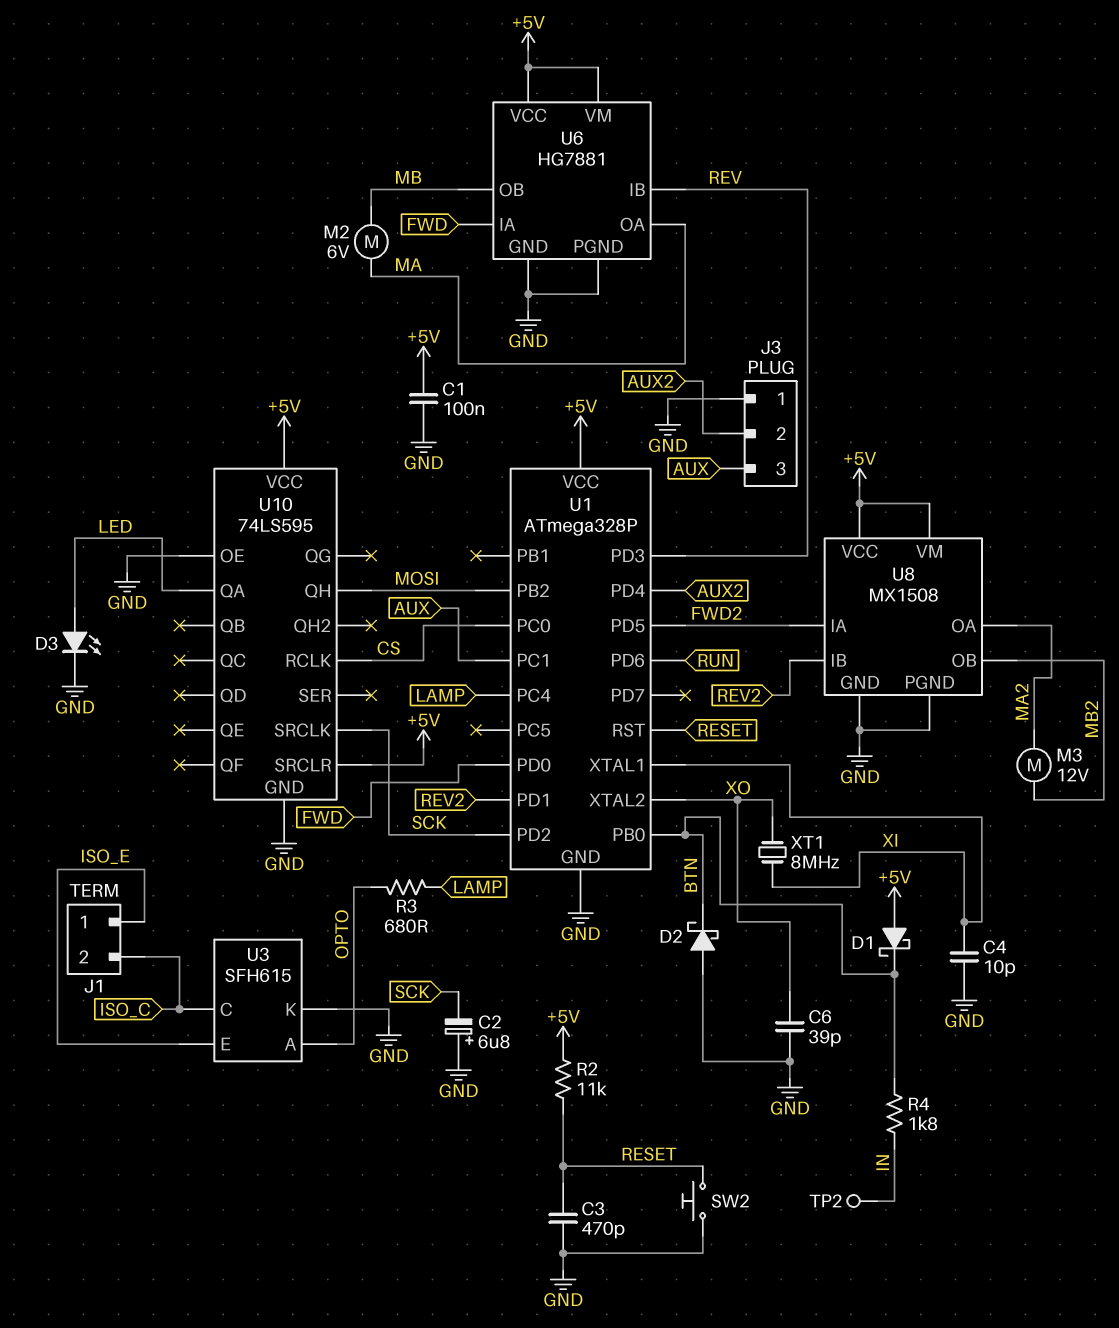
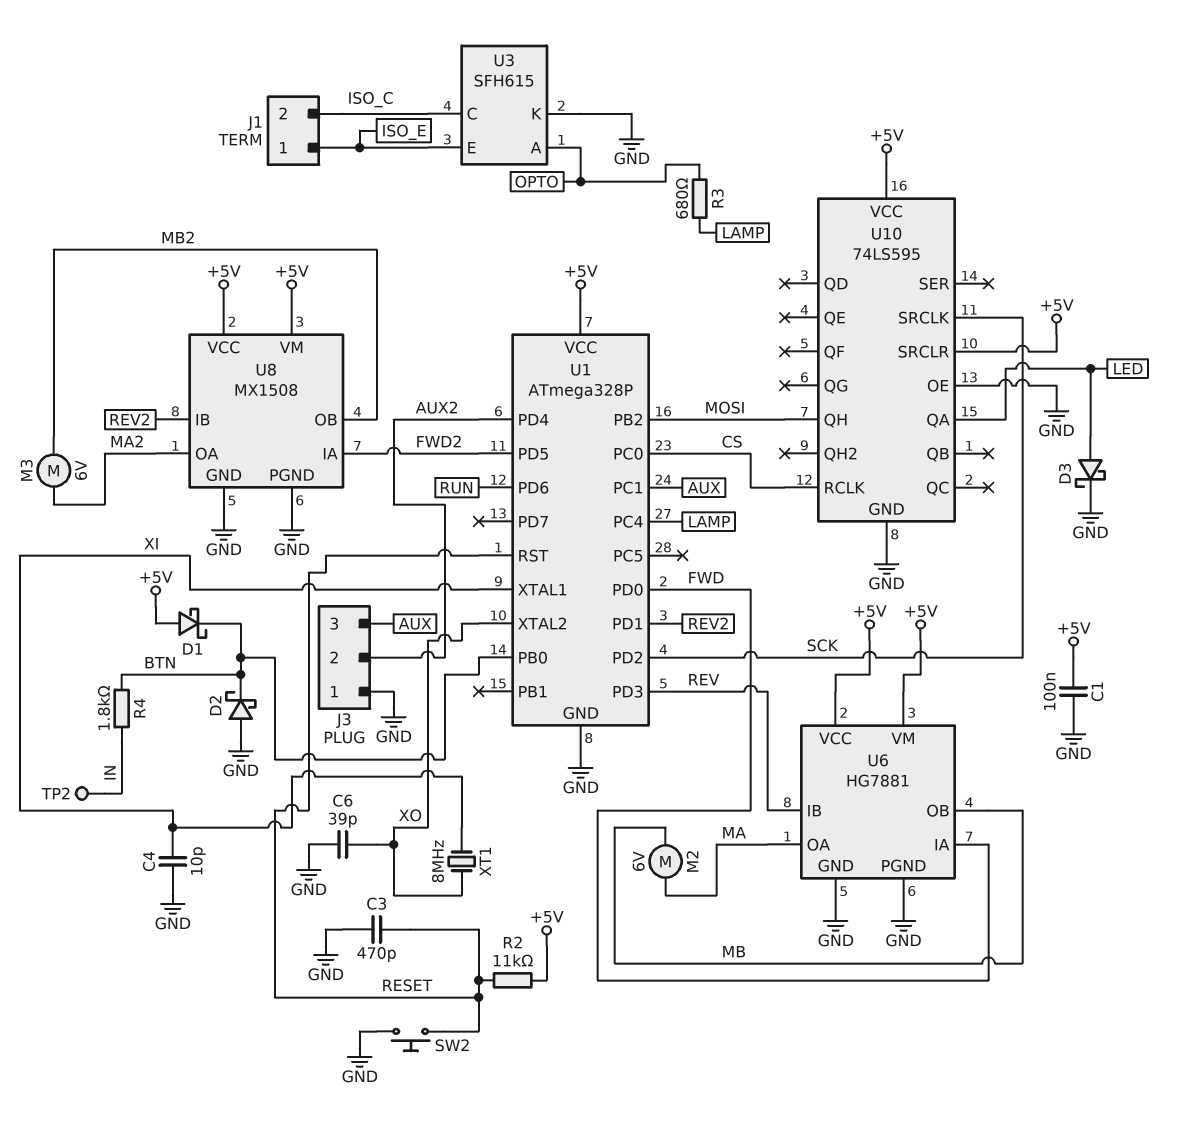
C2: 6.8uF (plus GND, minus SCK) -> none
D3: LED (A LED, K GND) -> schottky (A LED, K GND)
M3: motor 12V (MA2, MB2) -> motor 6V (MA2, MB2)

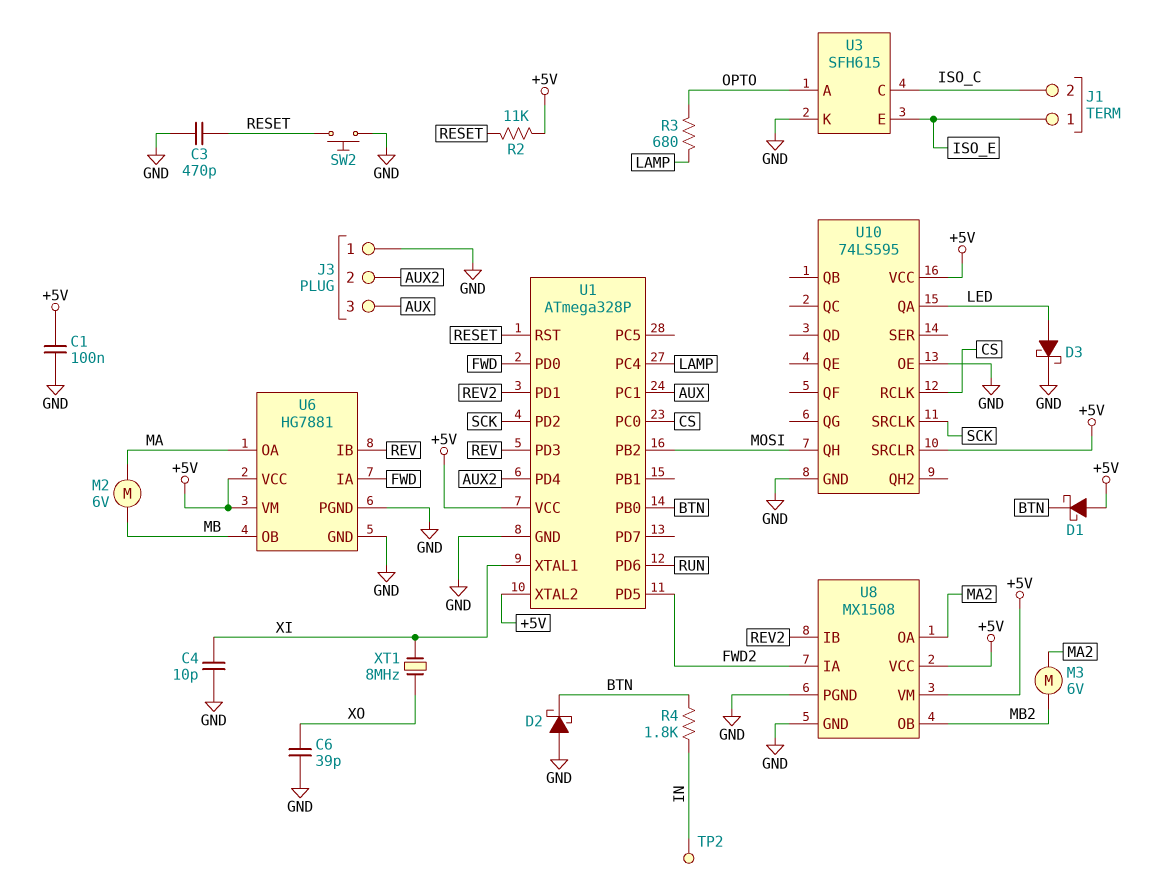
U1 pin XTAL2: XO -> +5V

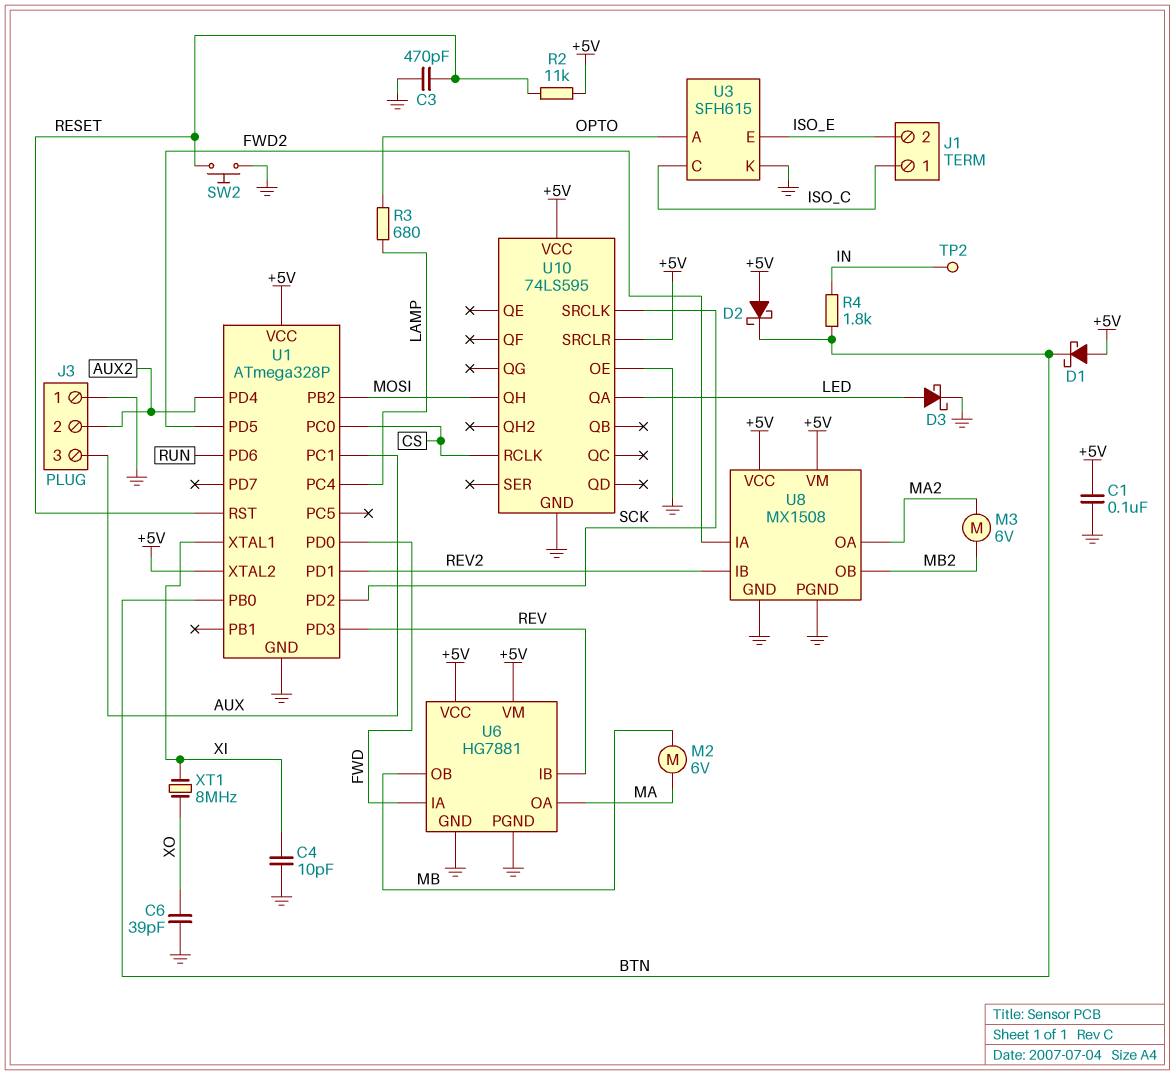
D2: schottky (A GND, K BTN) -> schottky (A +5V, K BTN)
J1 pin 1: ISO_E -> ISO_C
J1 pin 2: ISO_C -> ISO_E

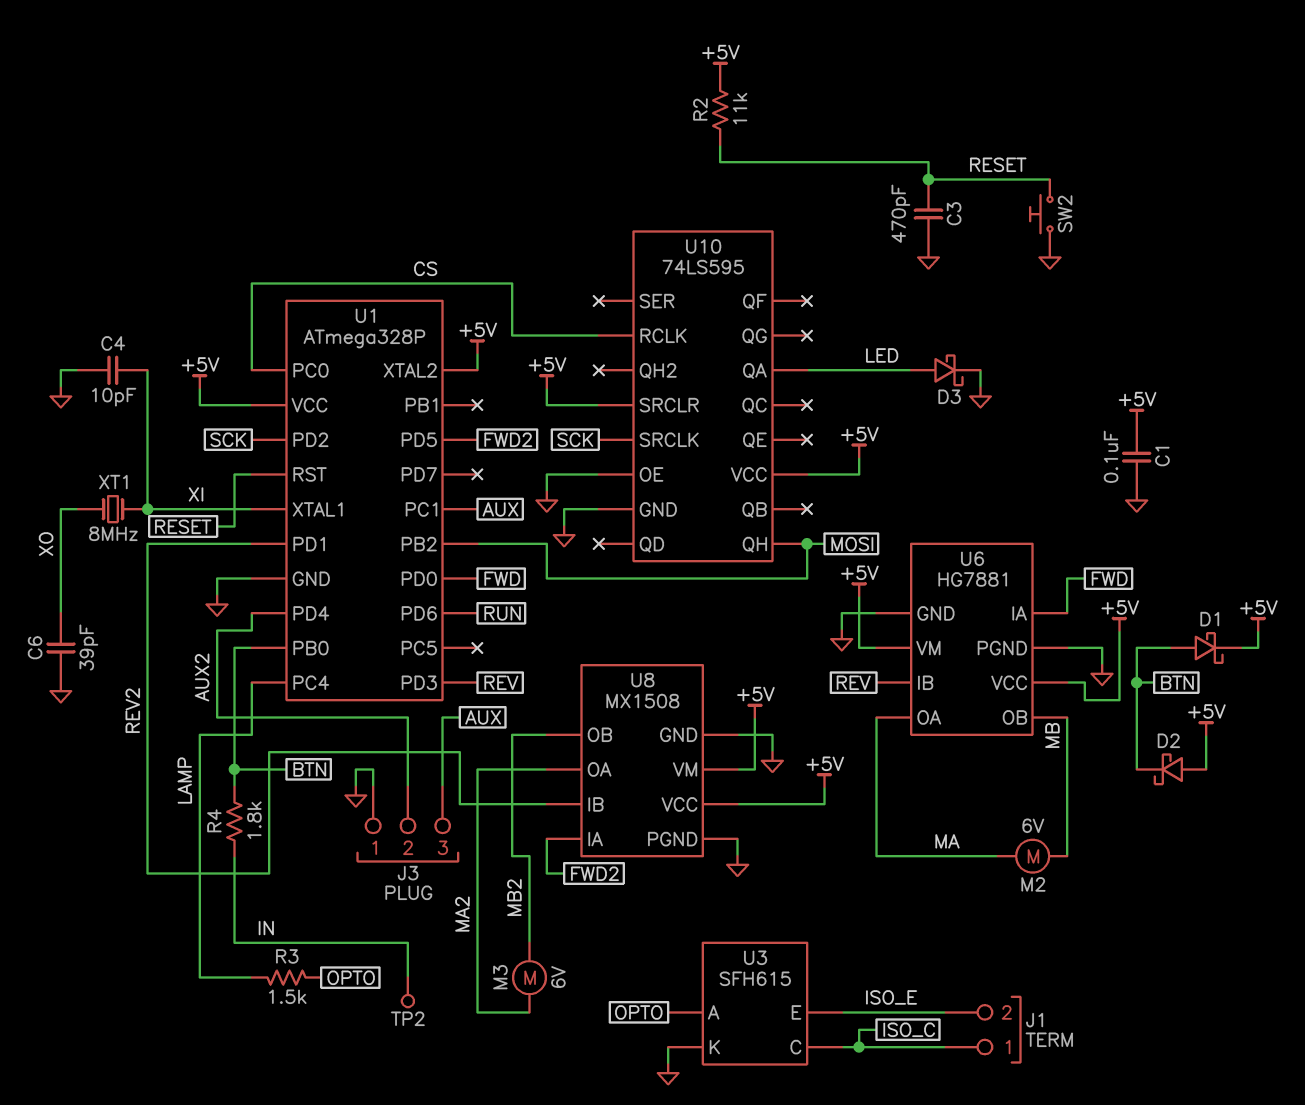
D1: schottky (A +5V, K BTN) -> schottky (A BTN, K +5V)
R3: 680 (LAMP, OPTO) -> 1.5k (LAMP, OPTO)

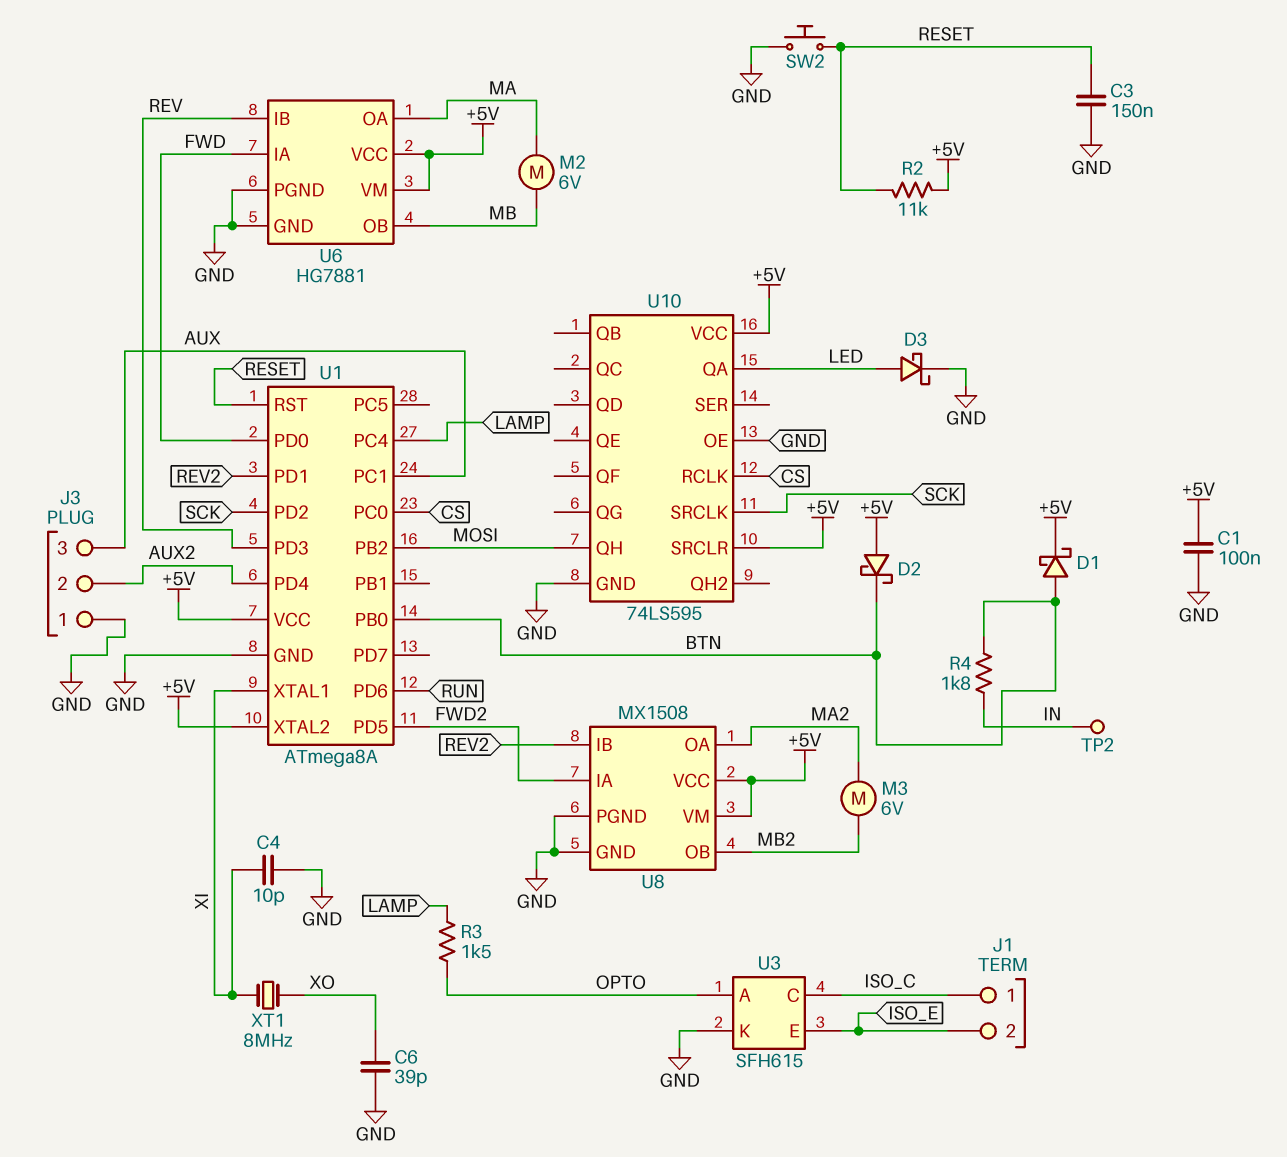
C3: 470pF (GND, RESET) -> 150nF (GND, RESET)
U1: ATmega328P -> ATmega8A

